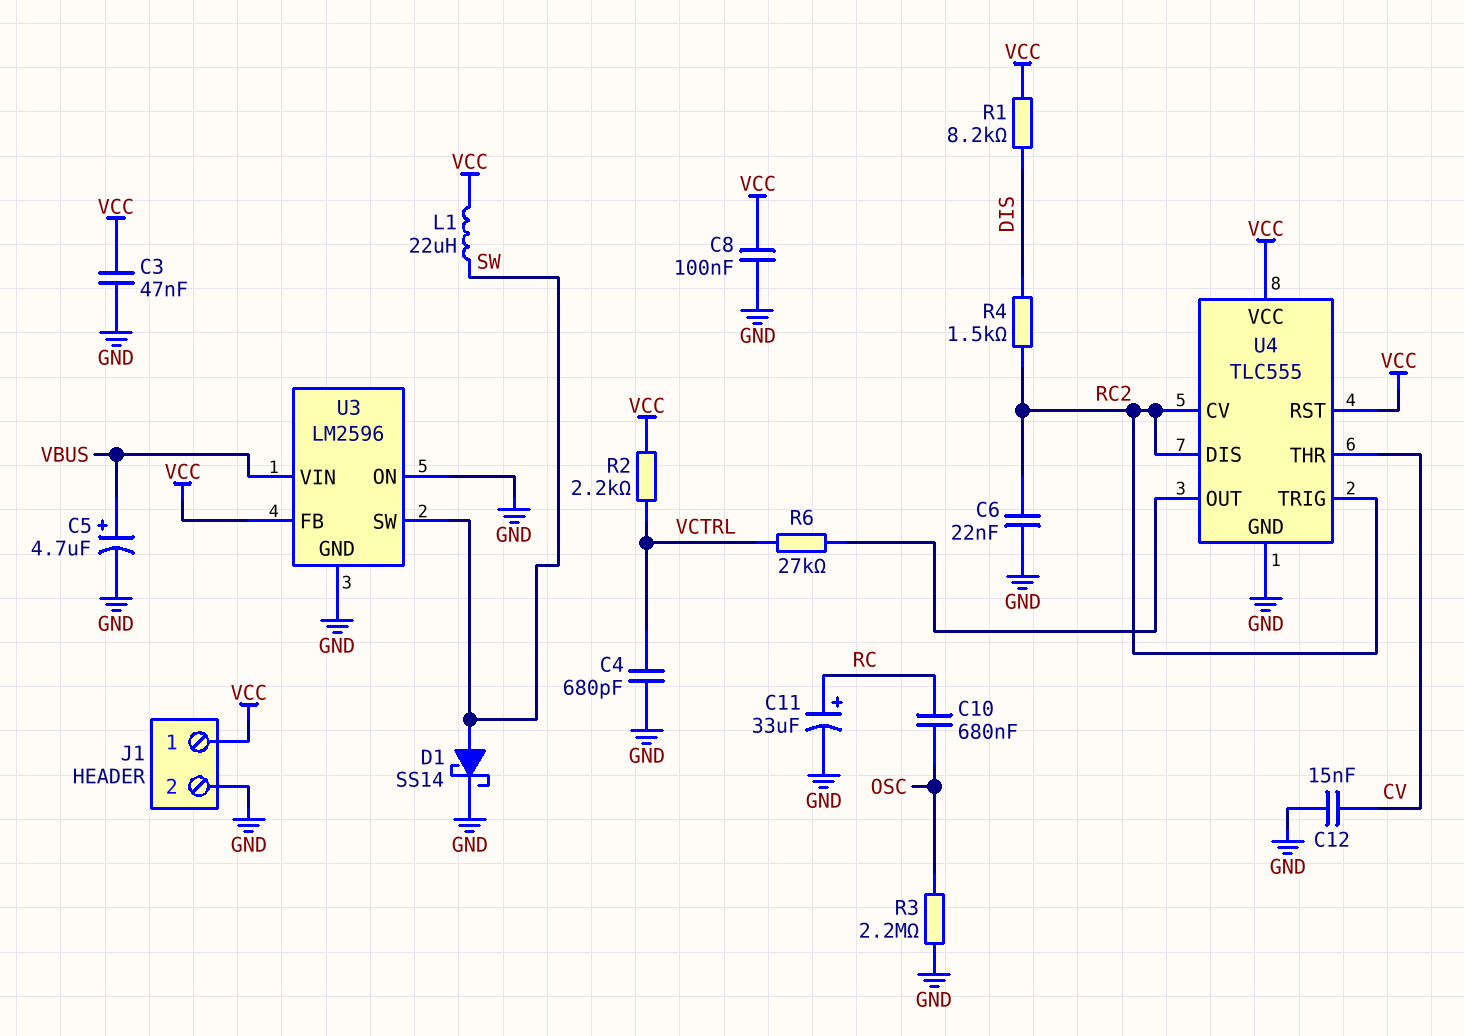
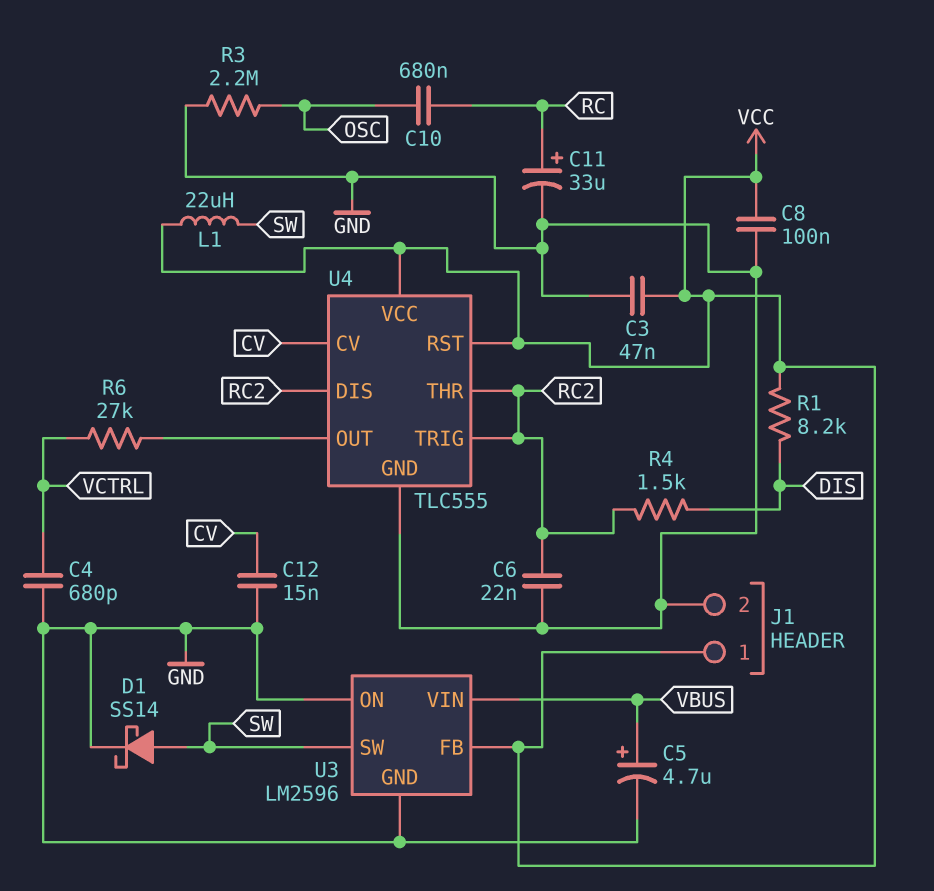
R2: 2.2k (VCC, VCTRL) -> none
U4 pin CV: RC2 -> CV
U4 pin THR: CV -> RC2

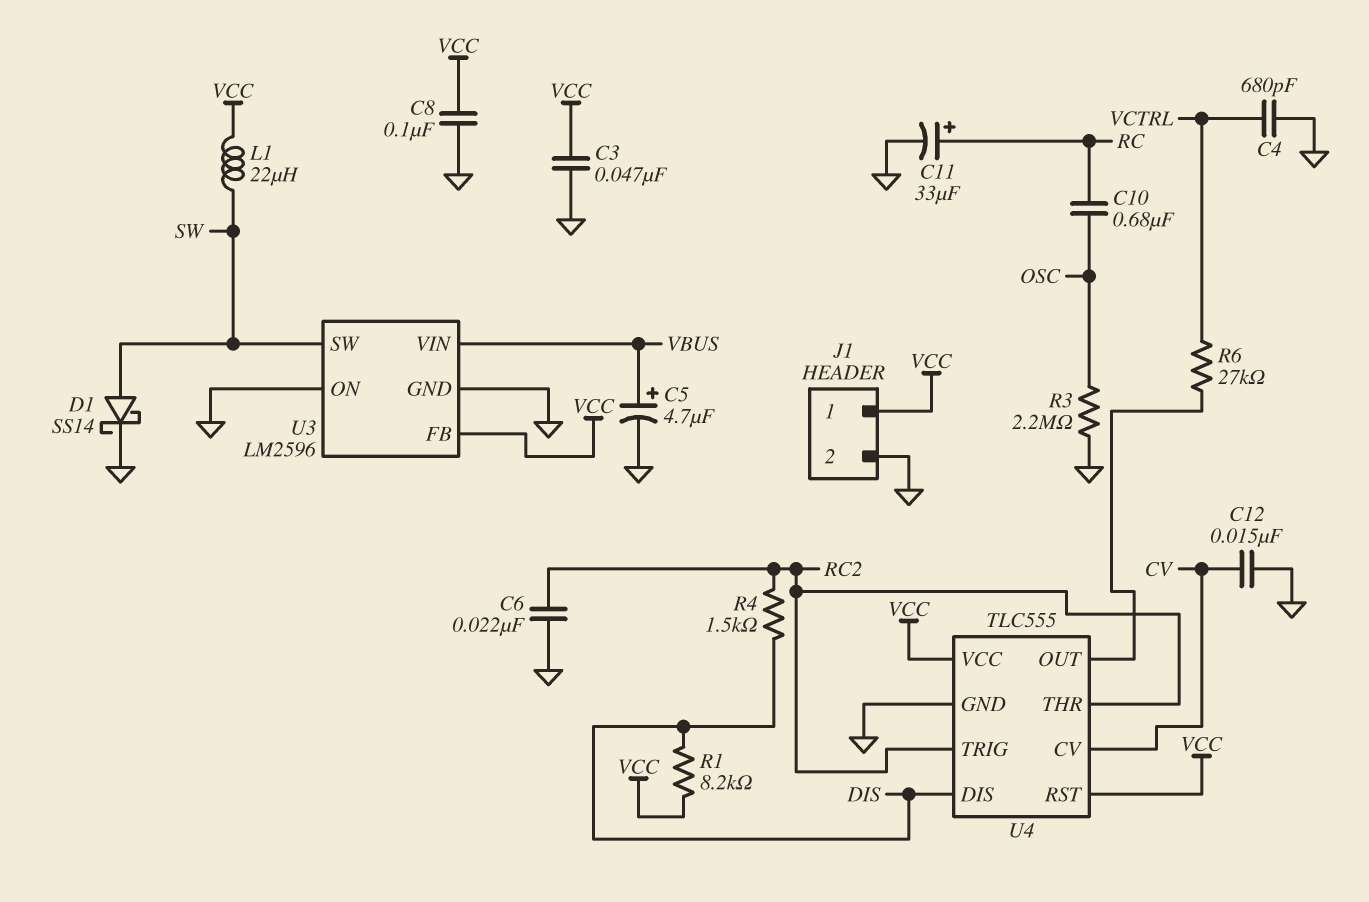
U4 pin DIS: RC2 -> DIS

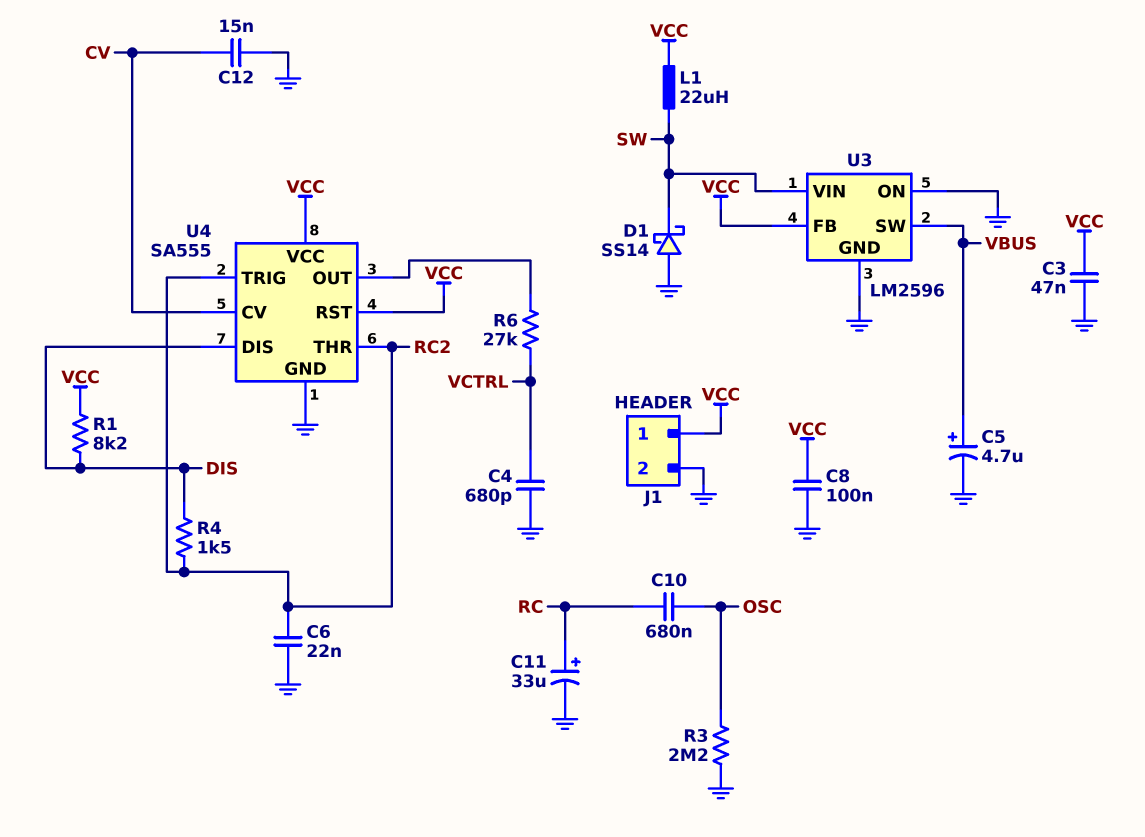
D1: schottky SS14 (A SW, K GND) -> schottky SS14 (A GND, K SW)
U3 pin SW: SW -> VBUS
U3 pin VIN: VBUS -> SW
U4: TLC555 -> SA555

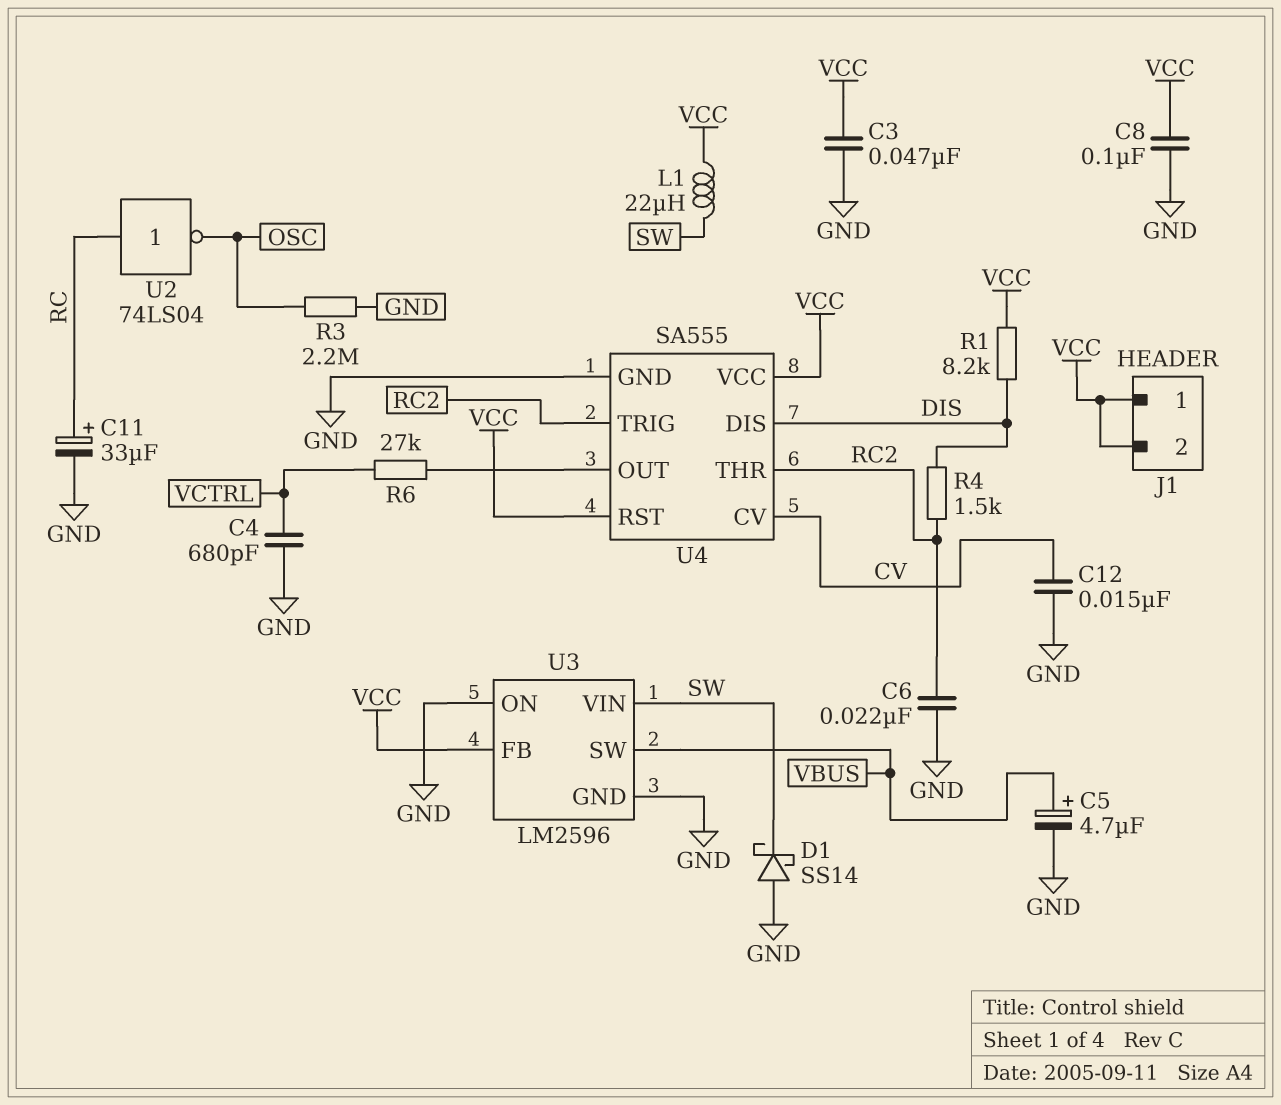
C10: 680nF (OSC, RC) -> none
J1 pin 2: GND -> VCC
U2: none -> NOT 74LS04 (in RC, out OSC)

